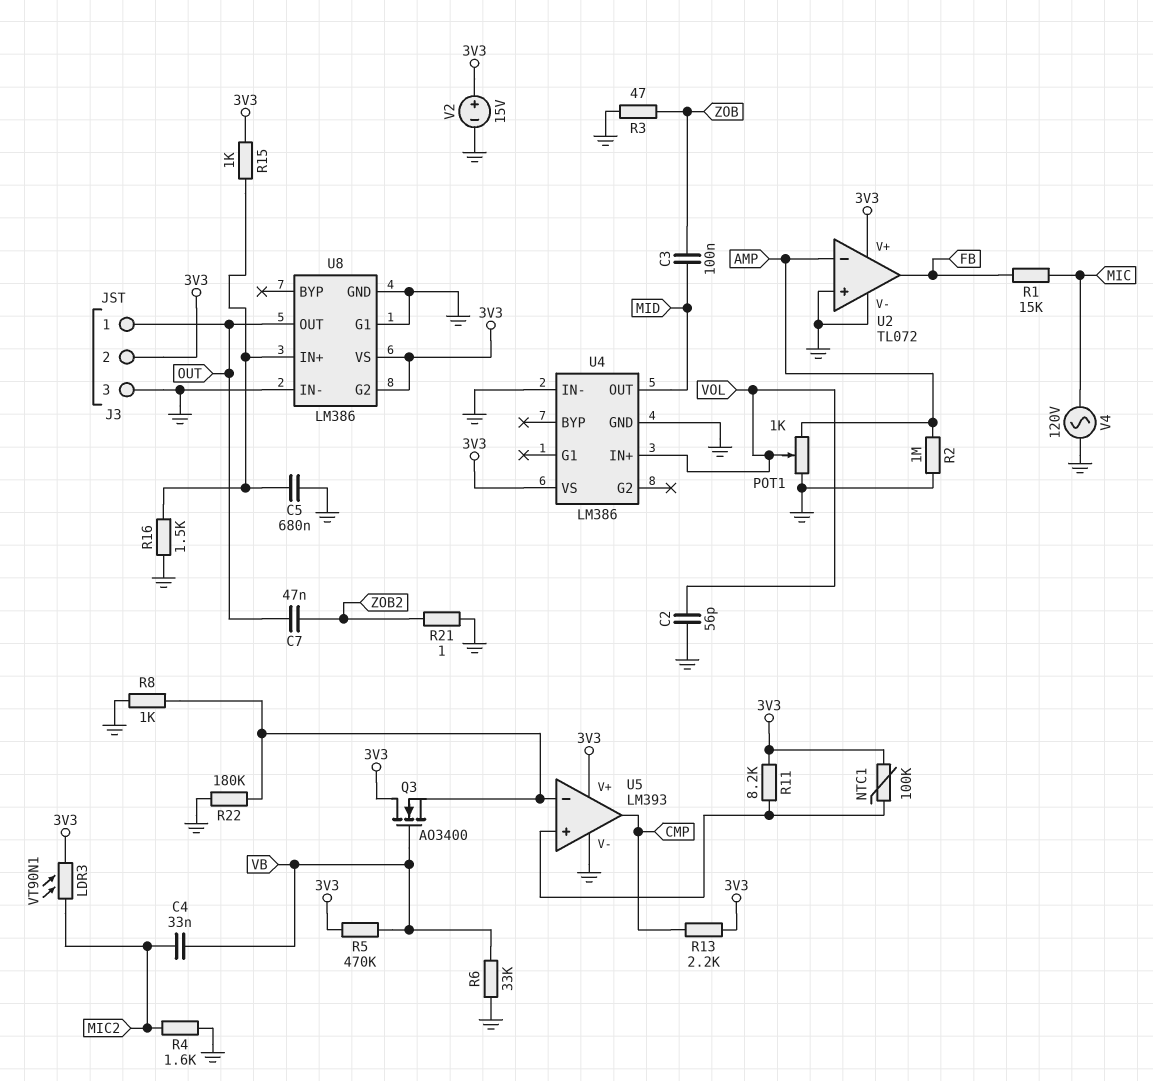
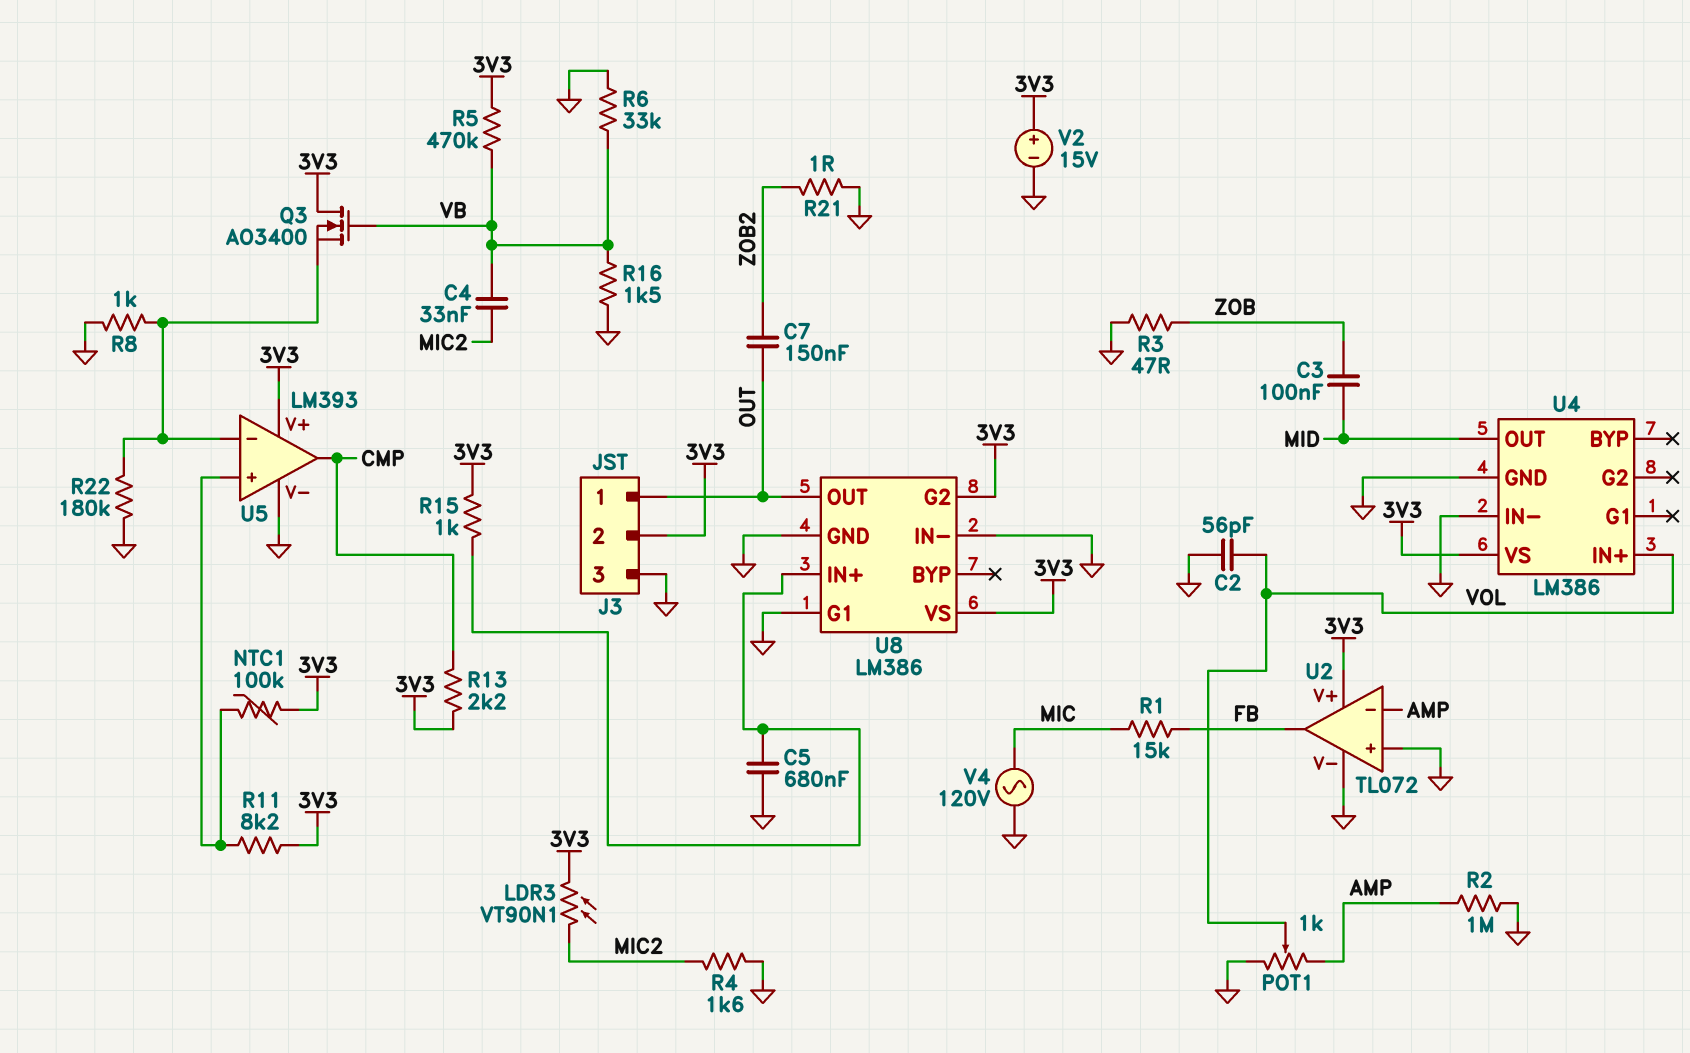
C7: 47nF (OUT, ZOB2) -> 150nF (OUT, ZOB2)
R16: 1.5k (GND, U8/IN+) -> 1.5k (GND, VB)

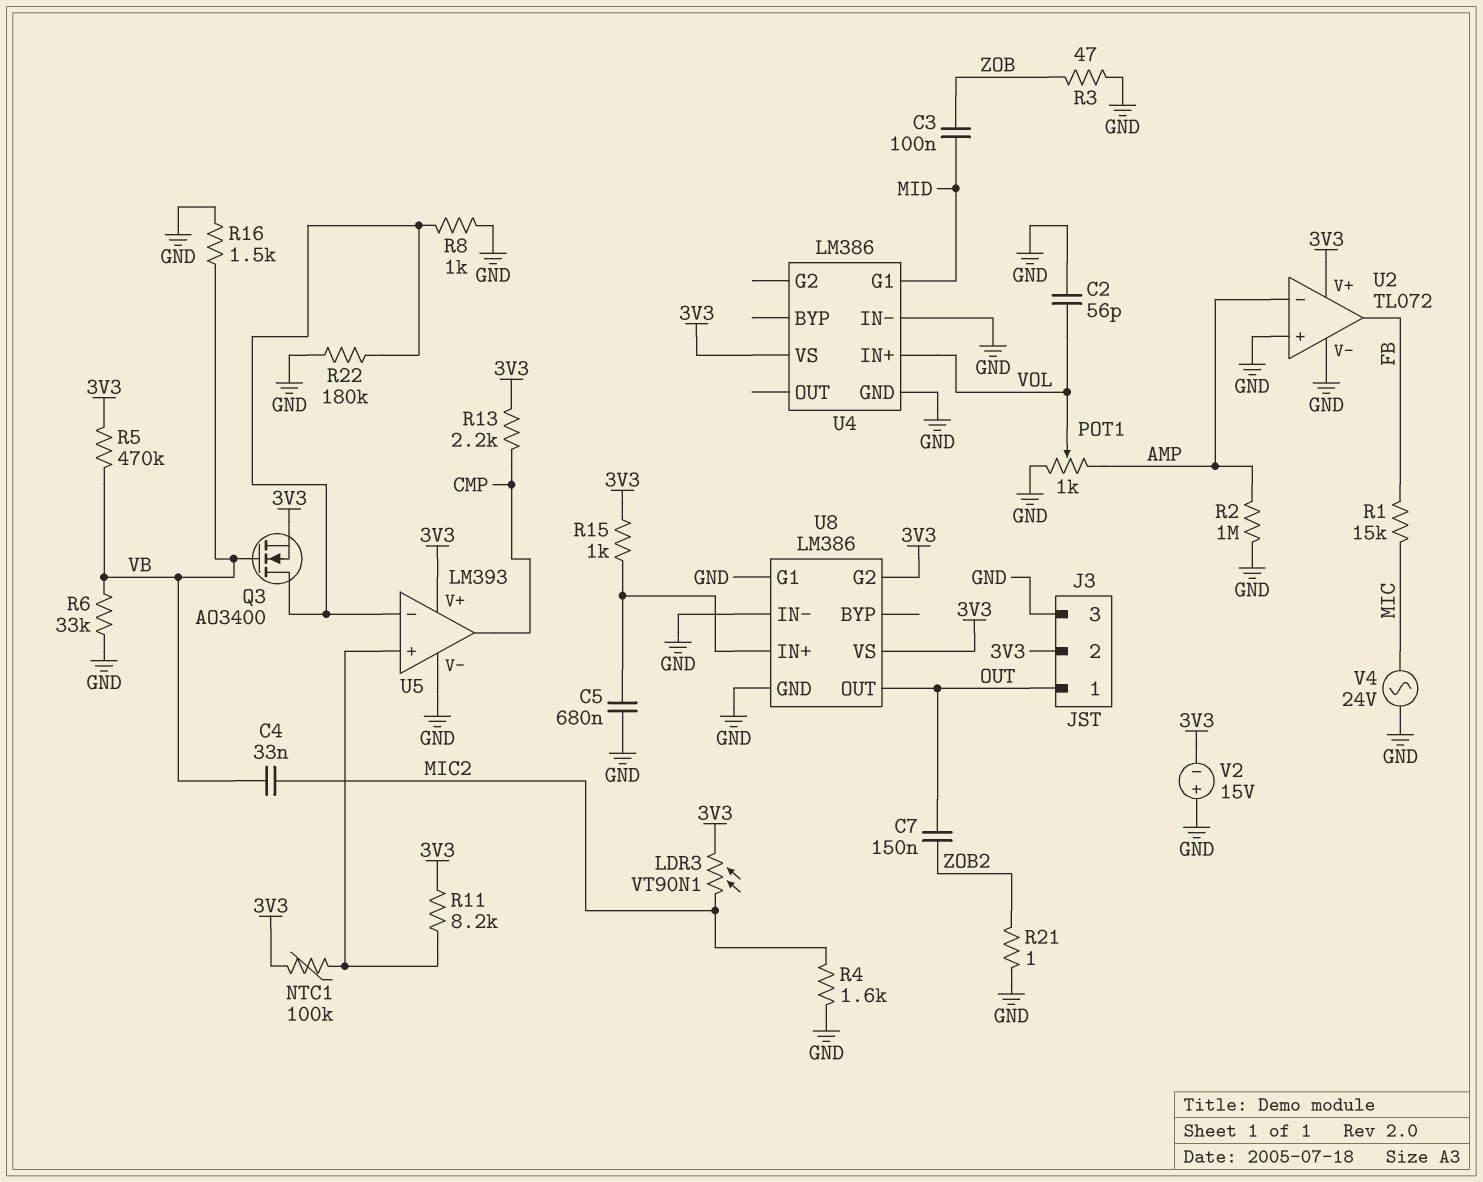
Q3: NMOS AO3400 (G VB, D 3V3, S U5/in-) -> NMOS AO3400 (G VB, D U5/in-, S 3V3)
U4 pin G1: none -> MID
U4 pin OUT: MID -> none
V2: 15V (plus 3V3, minus GND) -> 15V (plus GND, minus 3V3)
V4: AC 120V (GND, MIC) -> AC 24V (GND, MIC)

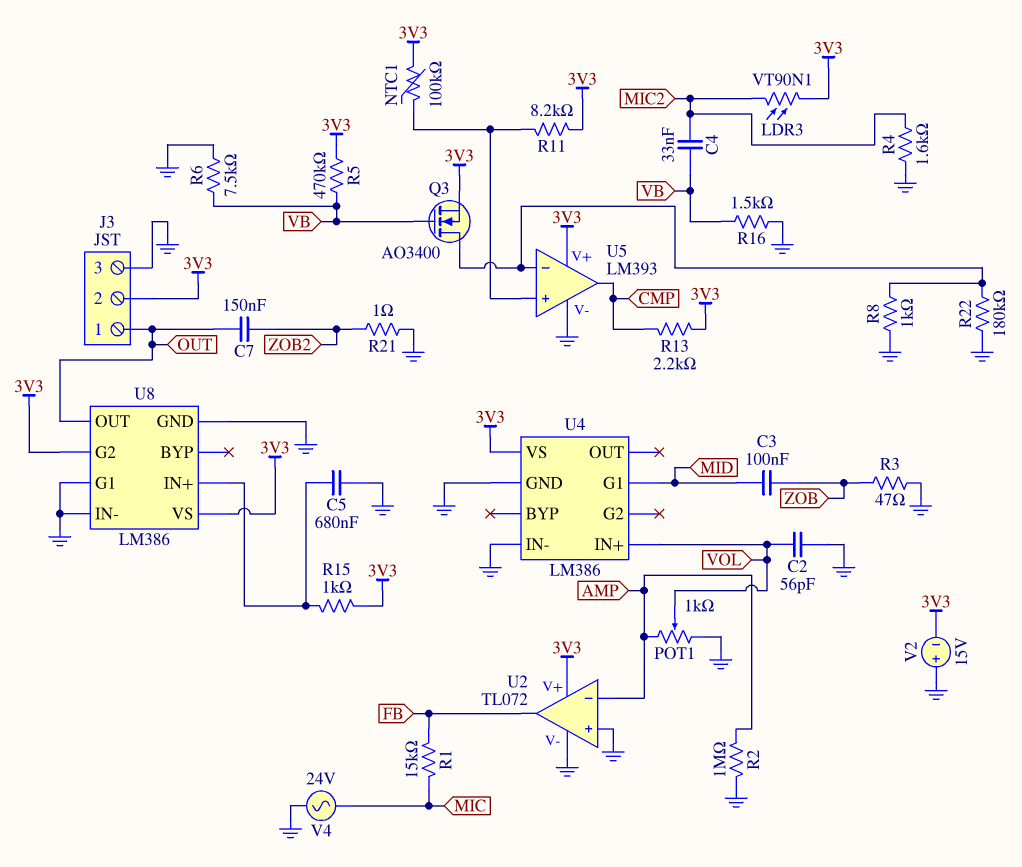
R6: 33k (GND, VB) -> 7.5k (GND, VB)

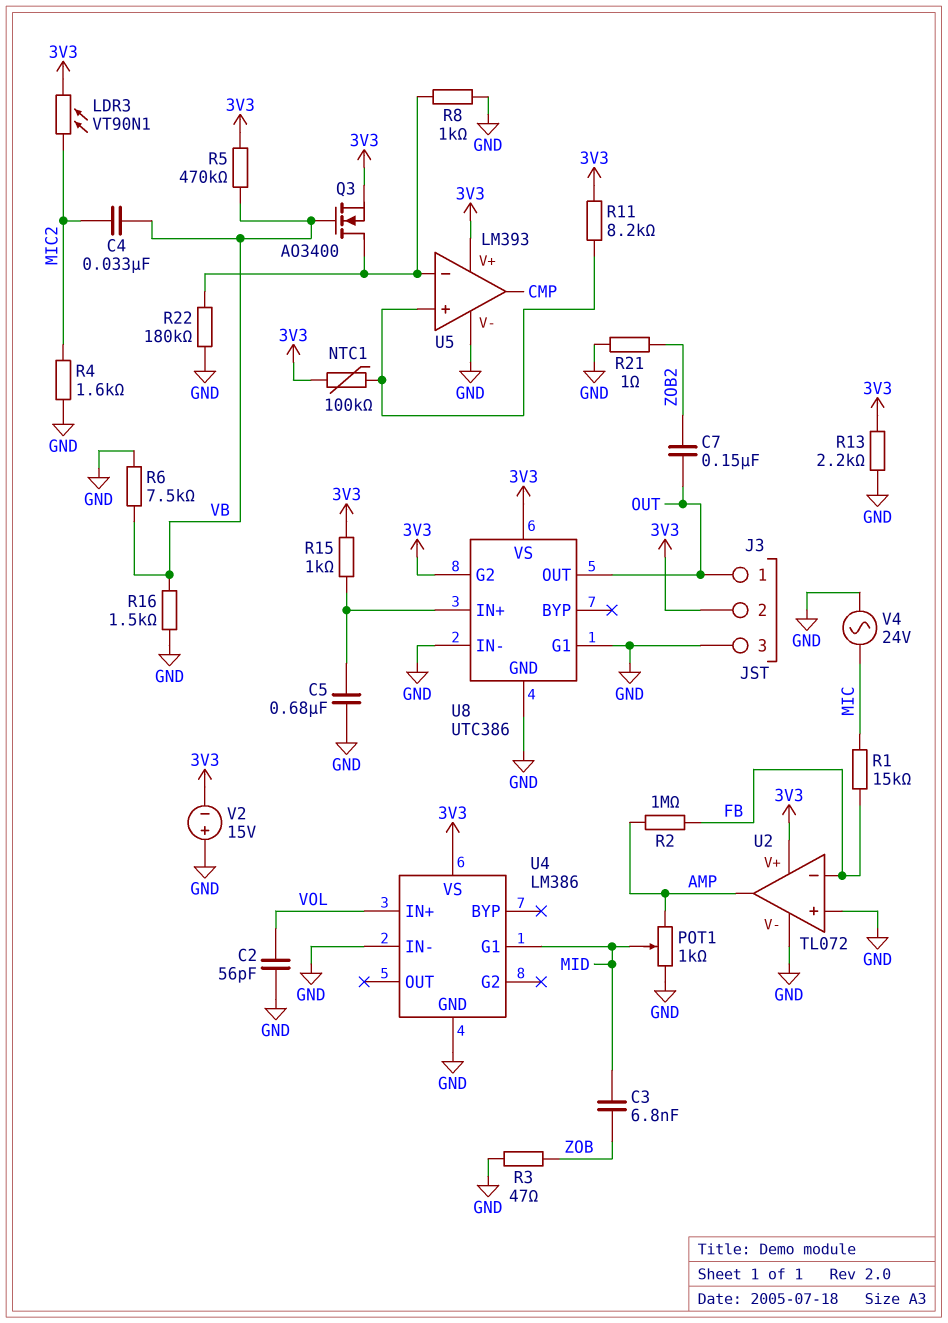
C3: 100nF (MID, ZOB) -> 6.8nF (MID, ZOB)
POT1: 1k (AMP, GND, wiper VOL) -> 1k (AMP, GND, wiper MID)
R2: 1M (AMP, GND) -> 1M (AMP, FB)
R13: 2.2k (3V3, CMP) -> 2.2k (3V3, GND)
U2 pin in-: AMP -> FB
U2 pin out: FB -> AMP
U8: LM386 -> UTC386

